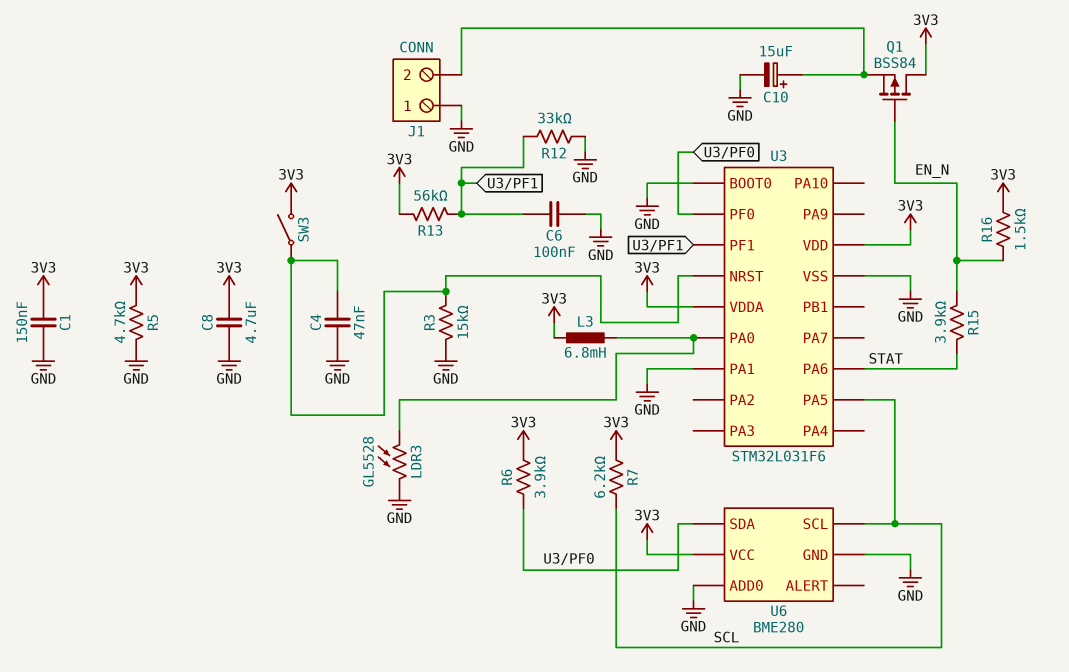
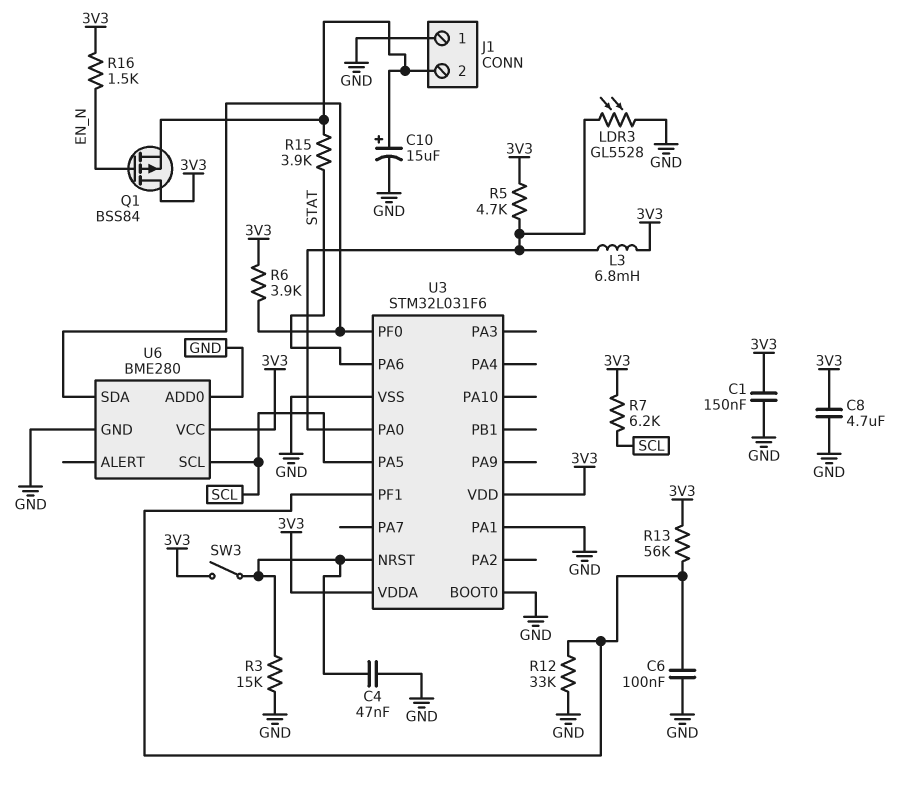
R5: 4.7k (3V3, GND) -> 4.7k (3V3, U3/PA0)
R15: 3.9k (EN_N, STAT) -> 3.9k (J1/2, STAT)

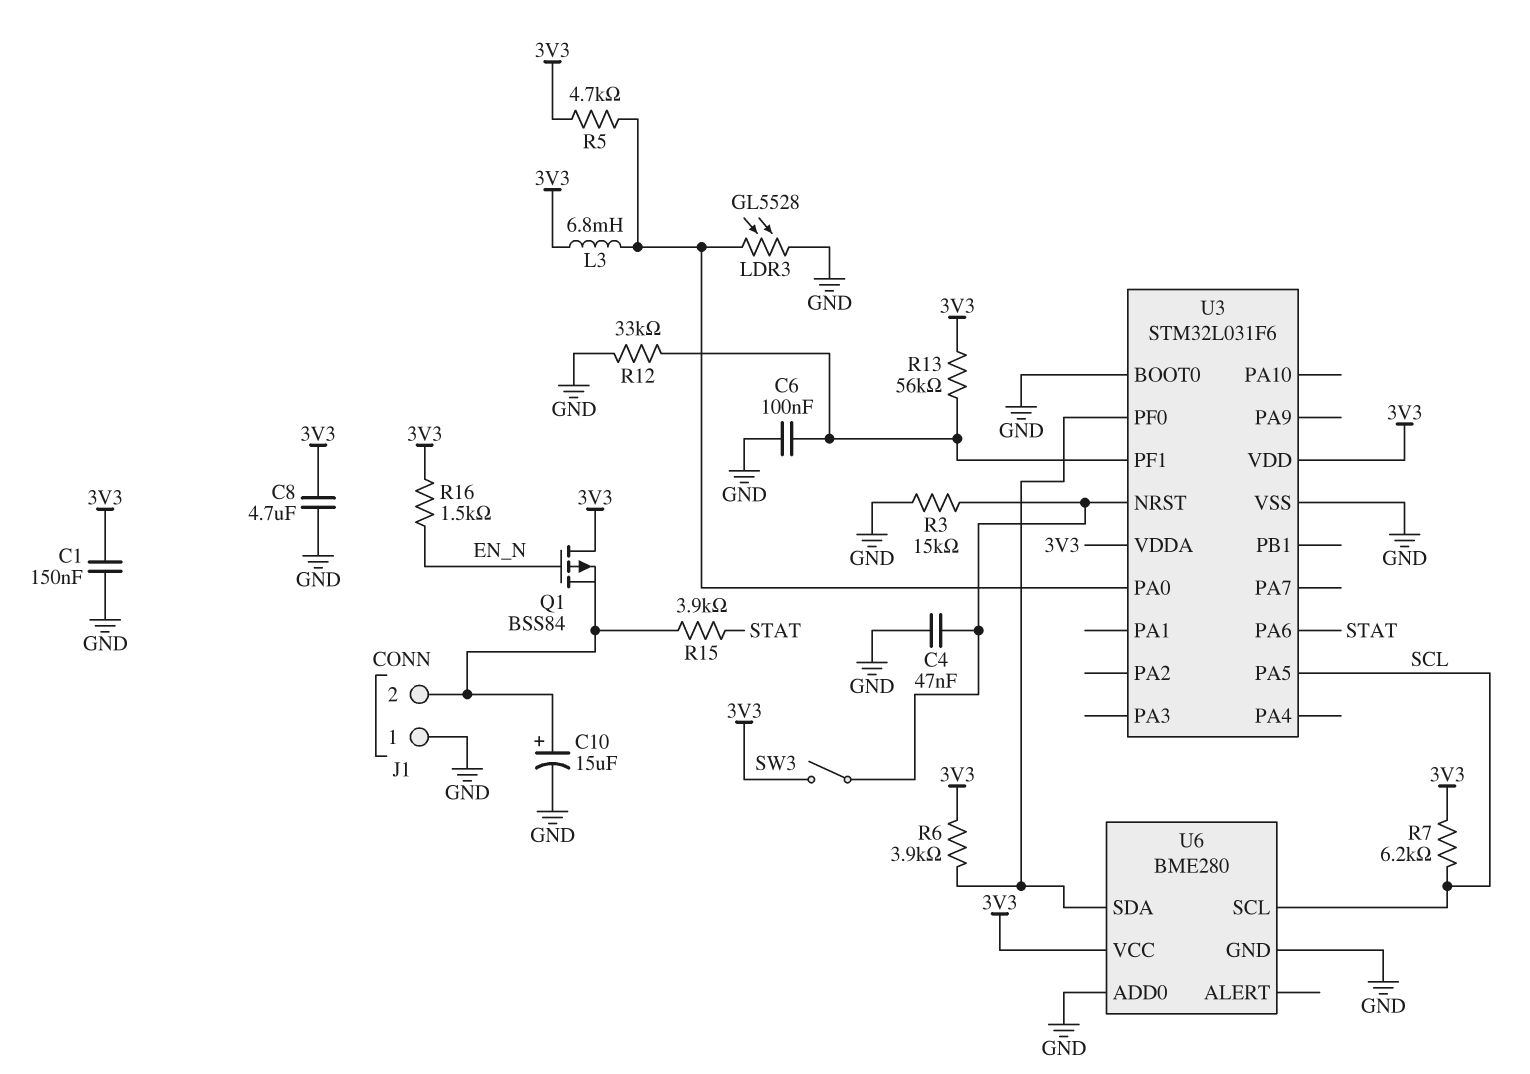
U3 pin PA1: GND -> none

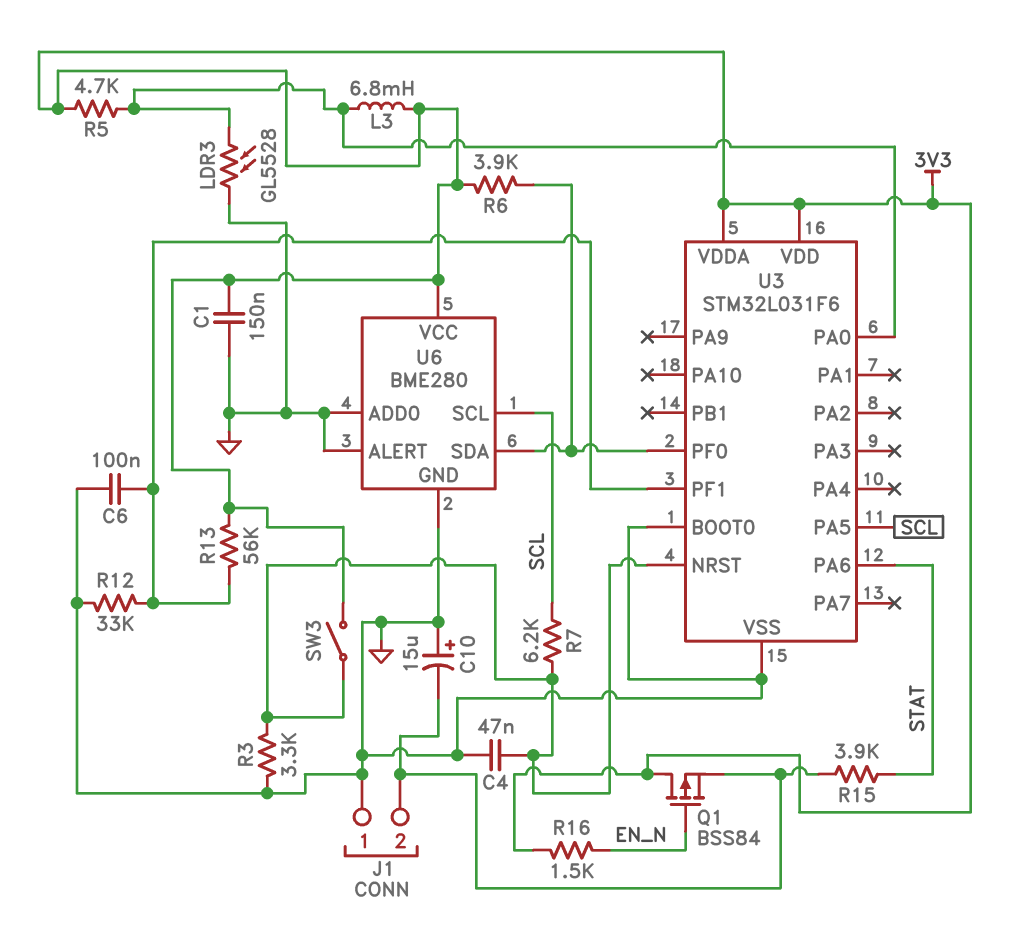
C8: 4.7uF (3V3, GND) -> none
C10: 15uF (plus J1/2, minus GND) -> 15uF (plus GND, minus J1/2)
R3: 15k (GND, U3/NRST) -> 3.3k (GND, U3/NRST)
R7: 6.2k (3V3, SCL) -> 6.2k (SCL, U3/NRST)
U6 pin ALERT: none -> GND

